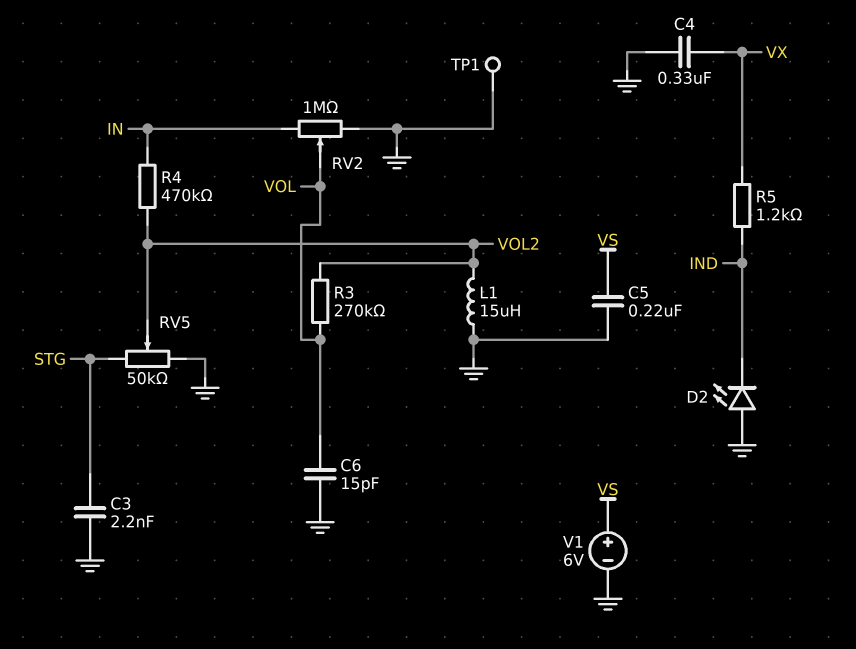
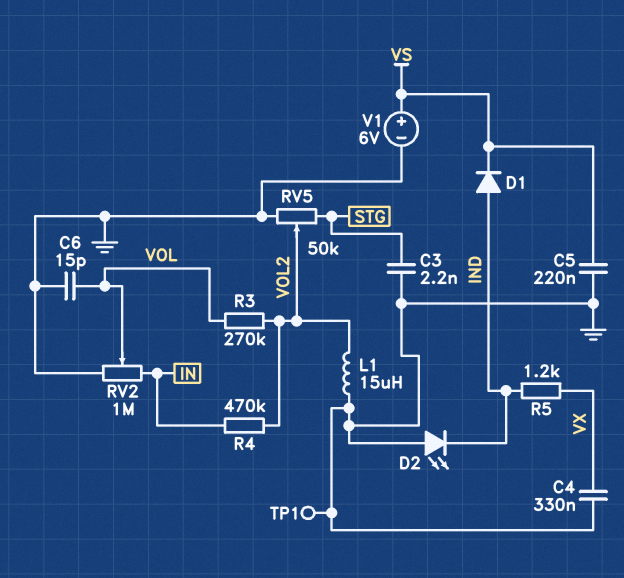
D1: none -> diode (A IND, K VS)

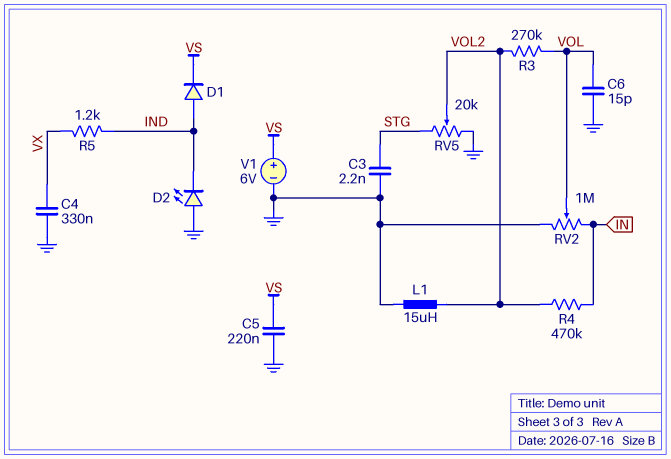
RV5: 50k (GND, STG, wiper VOL2) -> 20k (GND, STG, wiper VOL2)
TP1: test point (GND) -> none

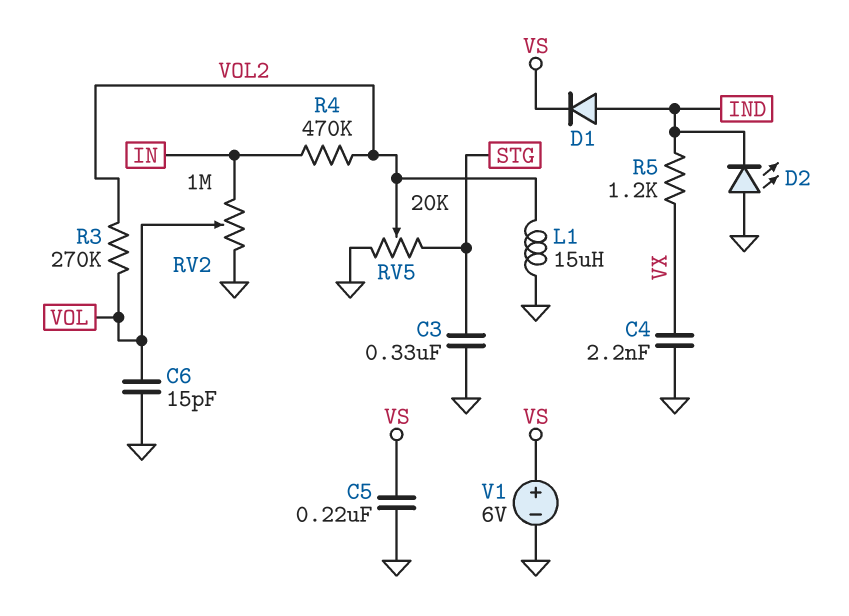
C3: 2.2nF (GND, STG) -> 330nF (GND, STG)
C4: 330nF (GND, VX) -> 2.2nF (GND, VX)

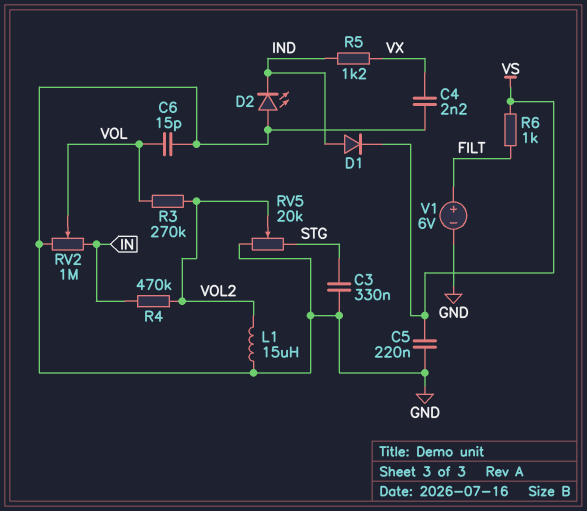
R6: none -> 1k (FILT, VS)
V1: 6V (plus VS, minus GND) -> 6V (plus FILT, minus GND)

